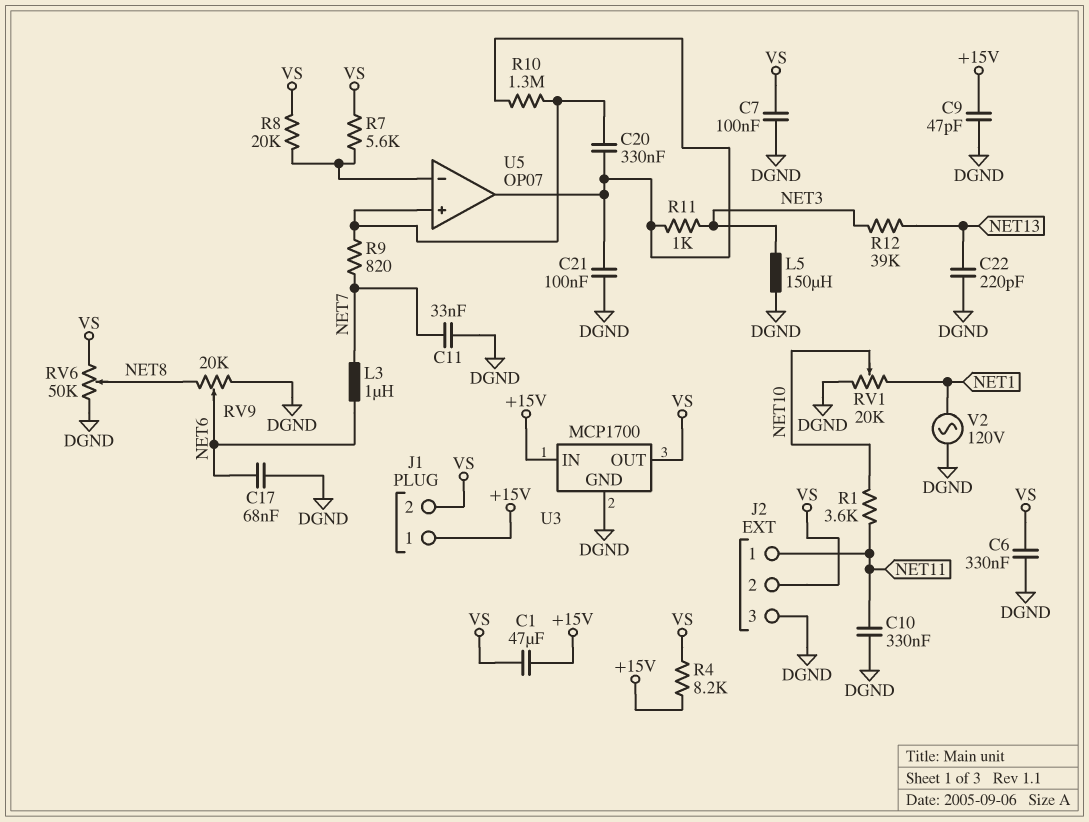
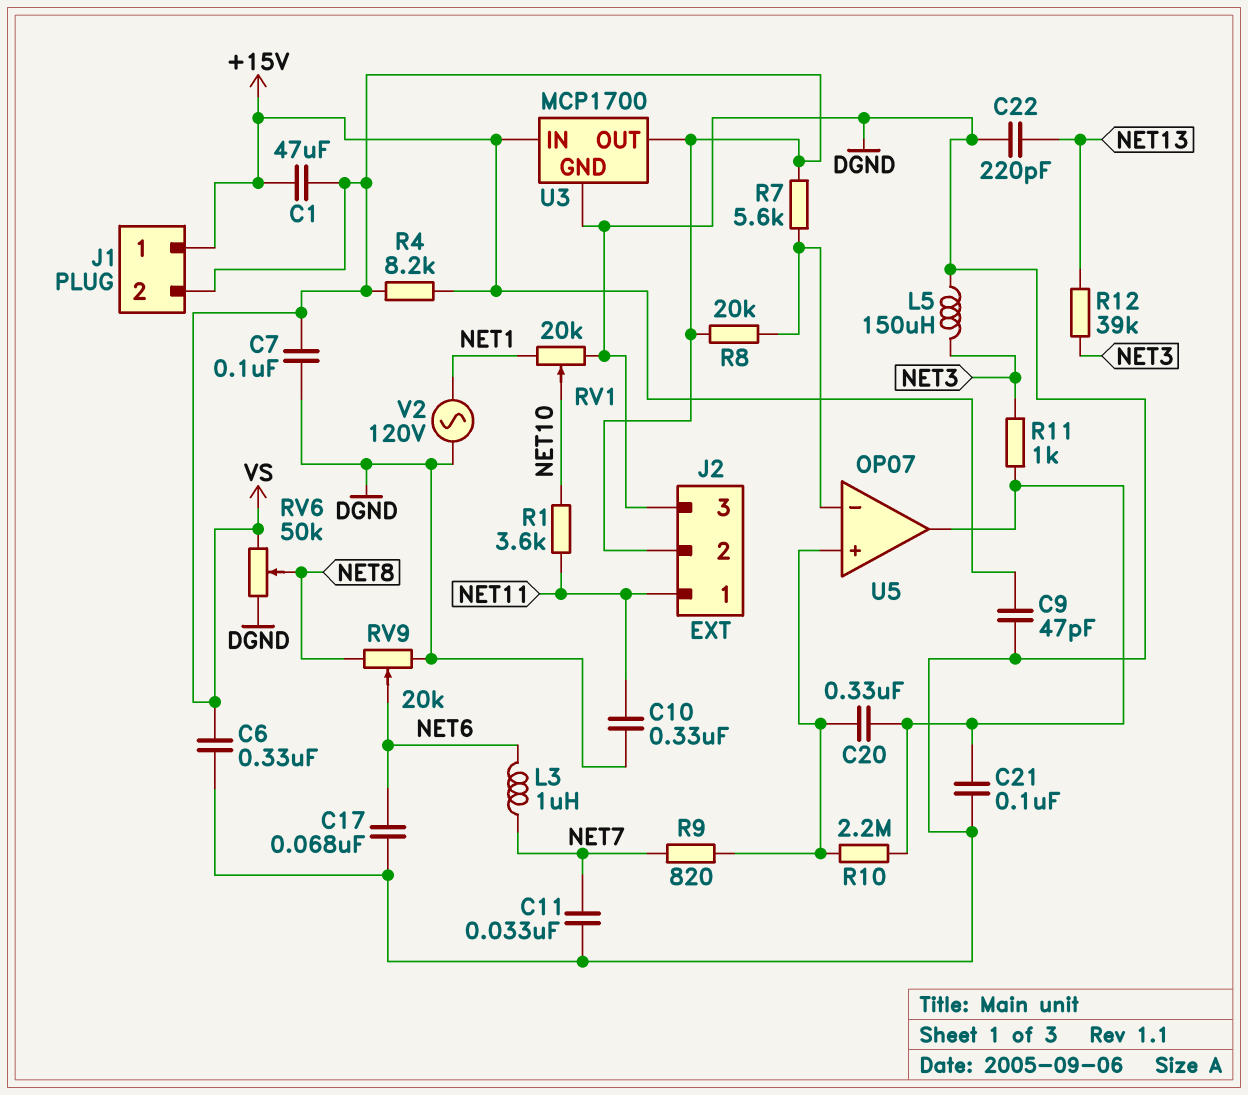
R10: 1.3M (U5/in+, U5/out) -> 2.2M (U5/in+, U5/out)

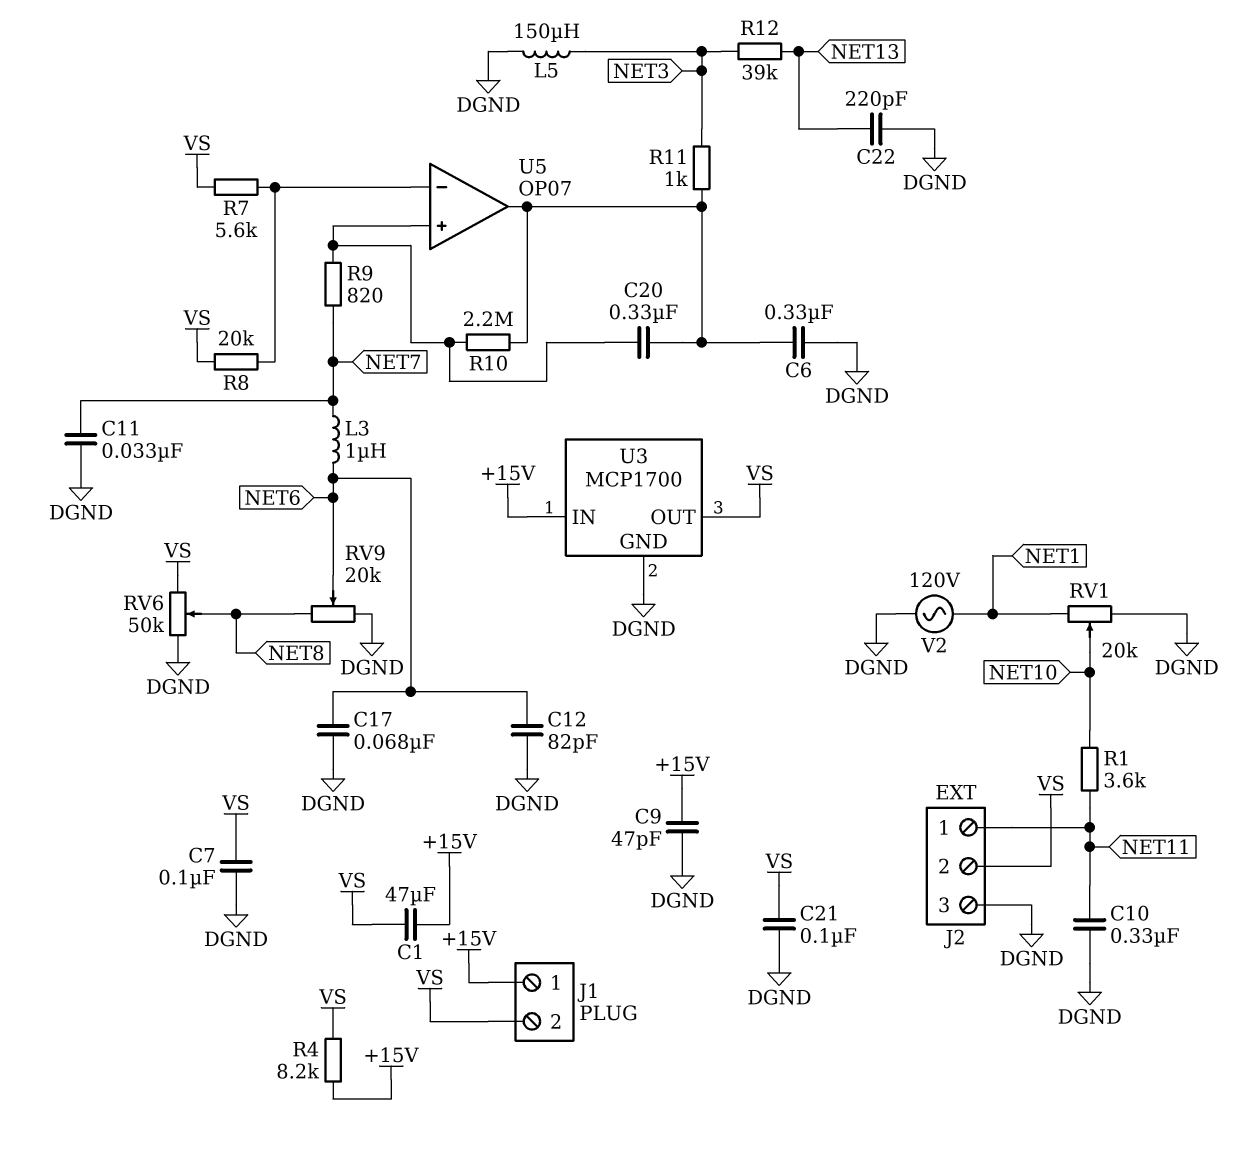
C6: 330nF (DGND, VS) -> 330nF (DGND, U5/out)
C12: none -> 82pF (DGND, NET6)
C21: 100nF (DGND, U5/out) -> 100nF (DGND, VS)

